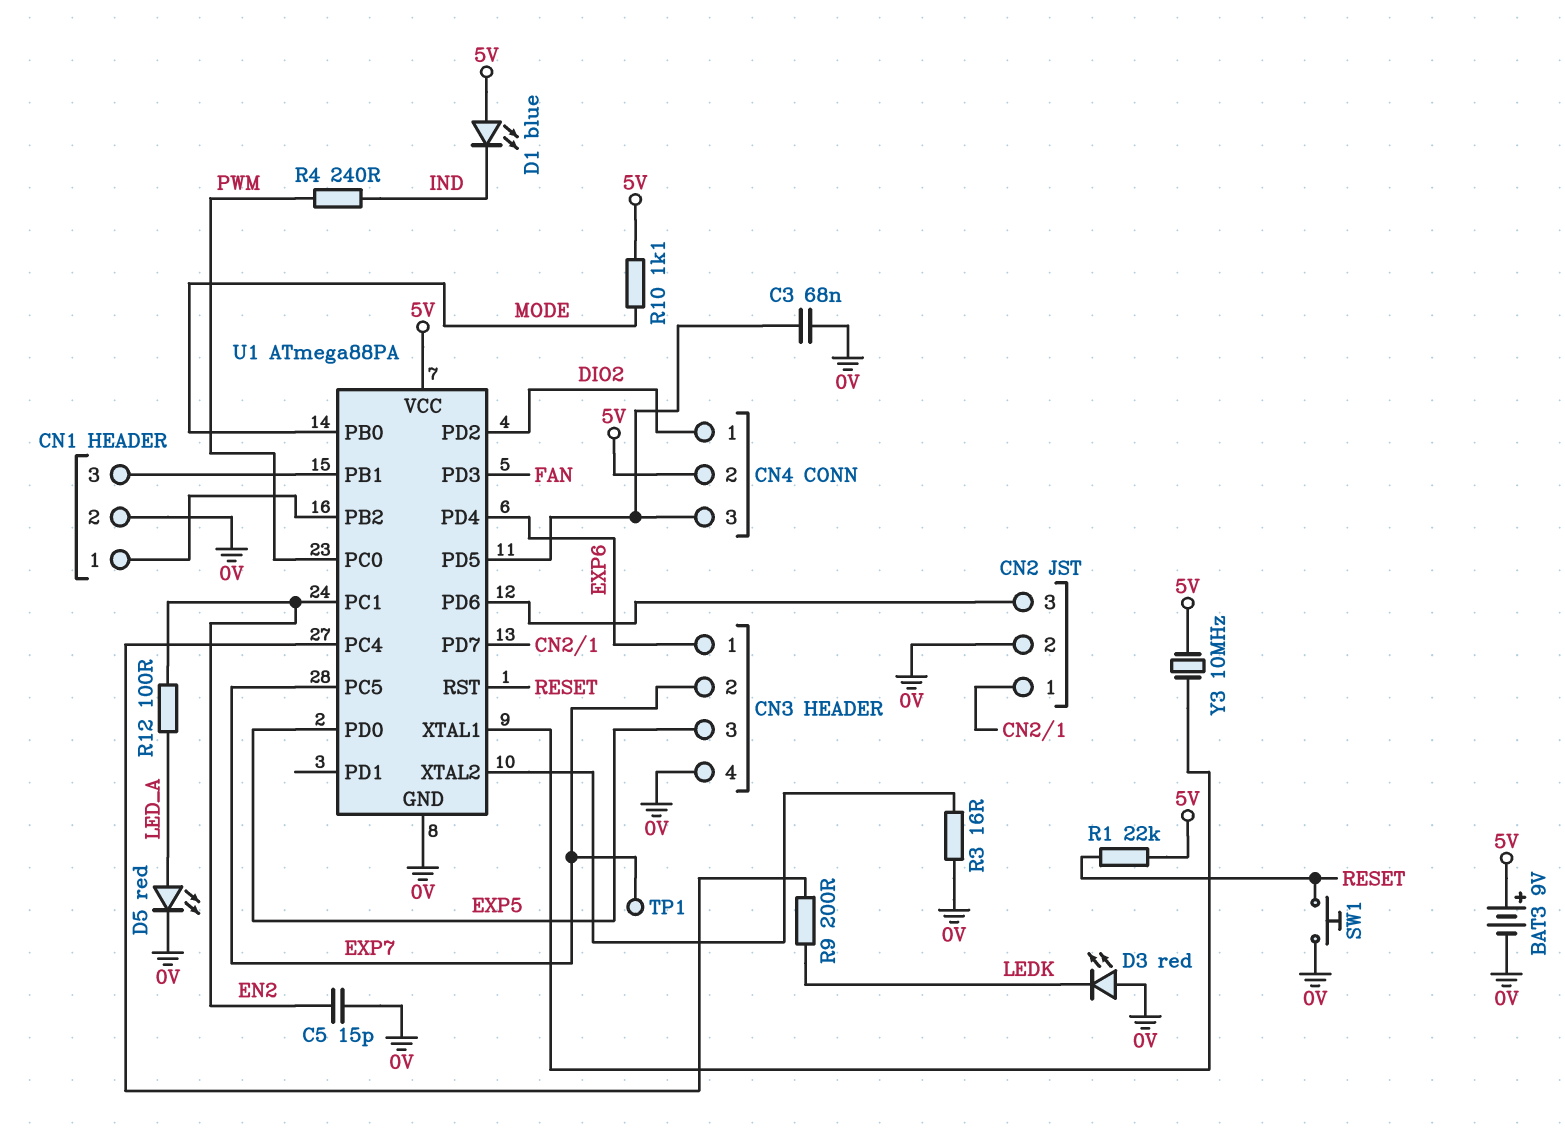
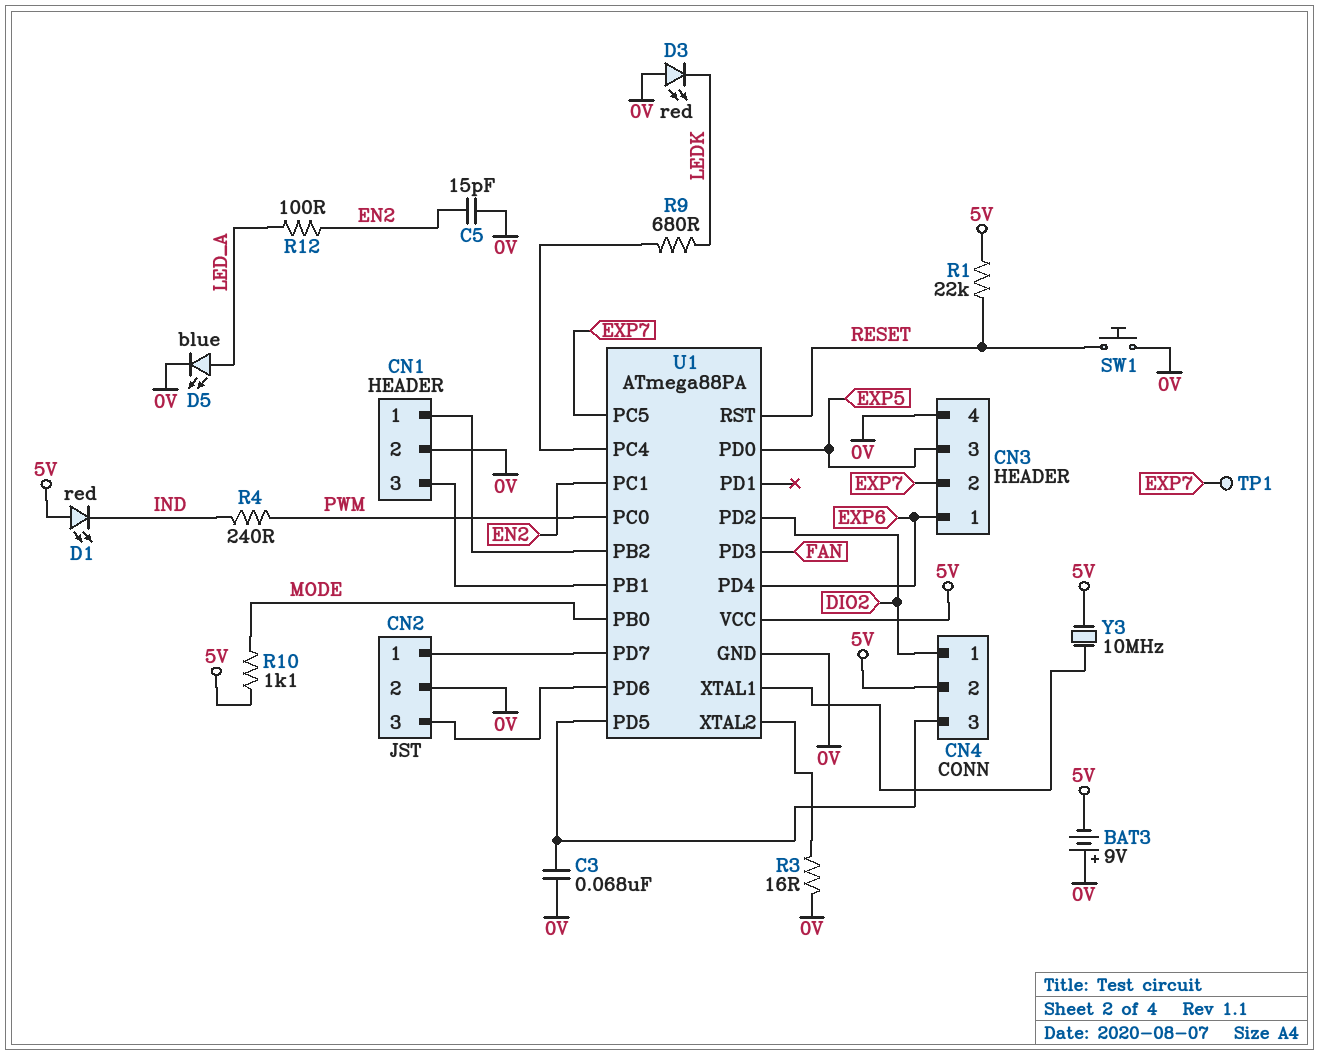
BAT3: 9V (plus 5V, minus 0V) -> 9V (plus 0V, minus 5V)
D1: LED blue (A 5V, K IND) -> LED red (A 5V, K IND)
D5: LED red (A LED_A, K 0V) -> LED blue (A LED_A, K 0V)
R9: 200 (LEDK, U1/PC4) -> 680 (LEDK, U1/PC4)

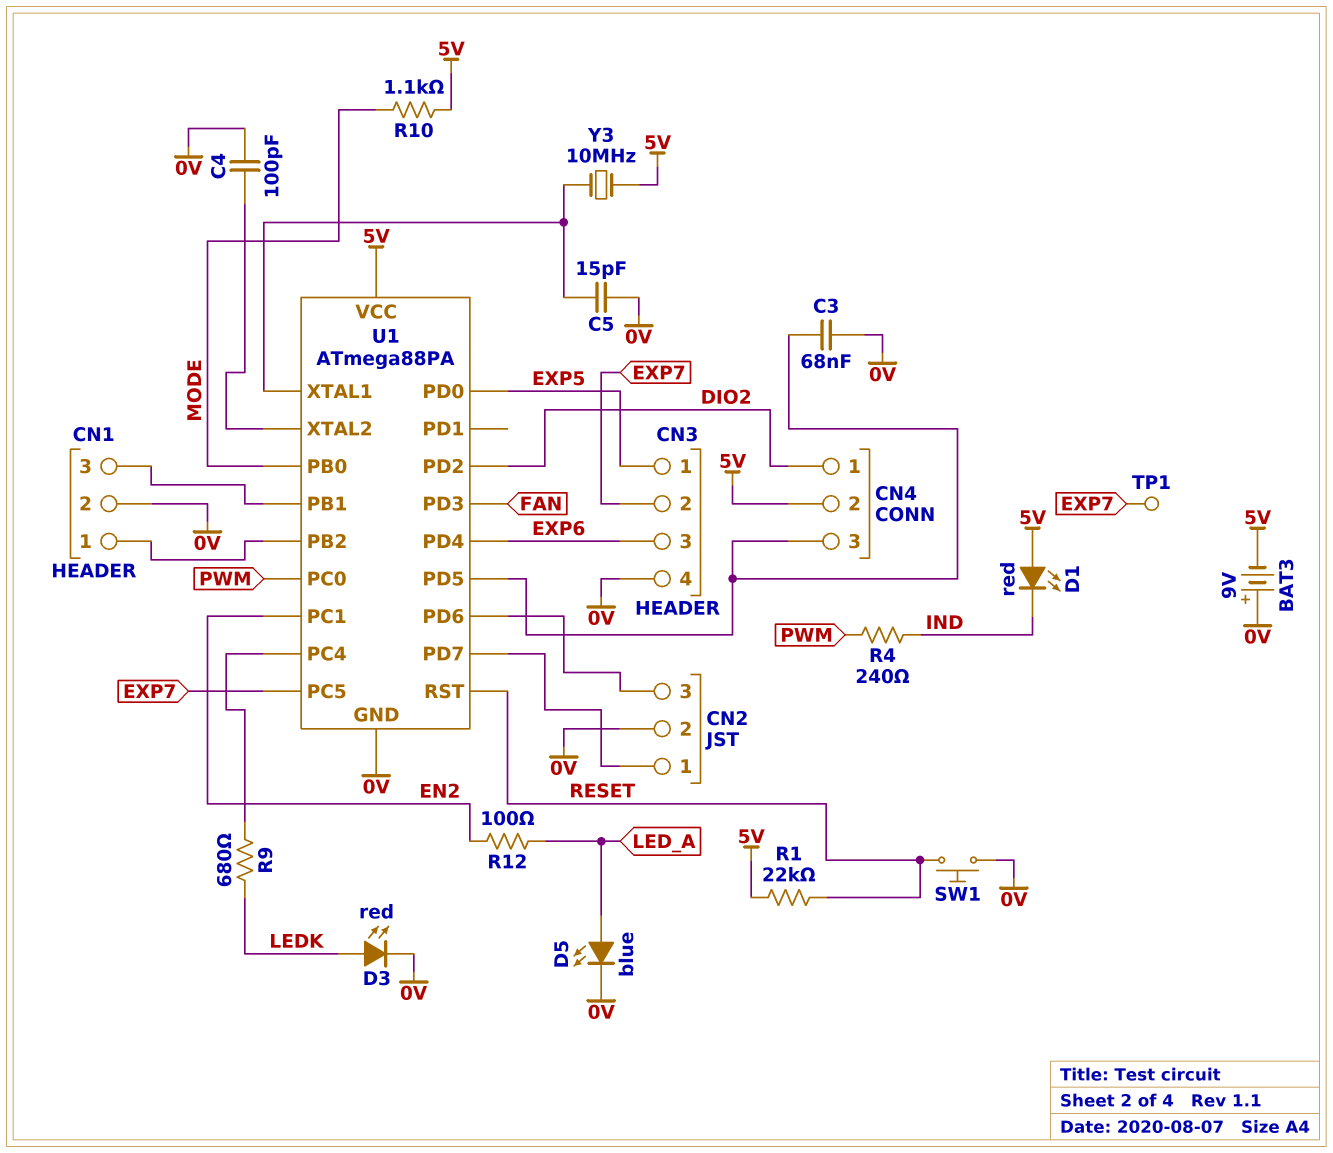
C4: none -> 100pF (0V, U1/XTAL2)
C5: 15pF (0V, EN2) -> 15pF (0V, U1/XTAL1)
CN3 pin 1: EXP6 -> EXP5
CN3 pin 3: EXP5 -> EXP6
D3: LED red (A 0V, K LEDK) -> LED red (A LEDK, K 0V)
R3: 16 (0V, U1/XTAL2) -> none

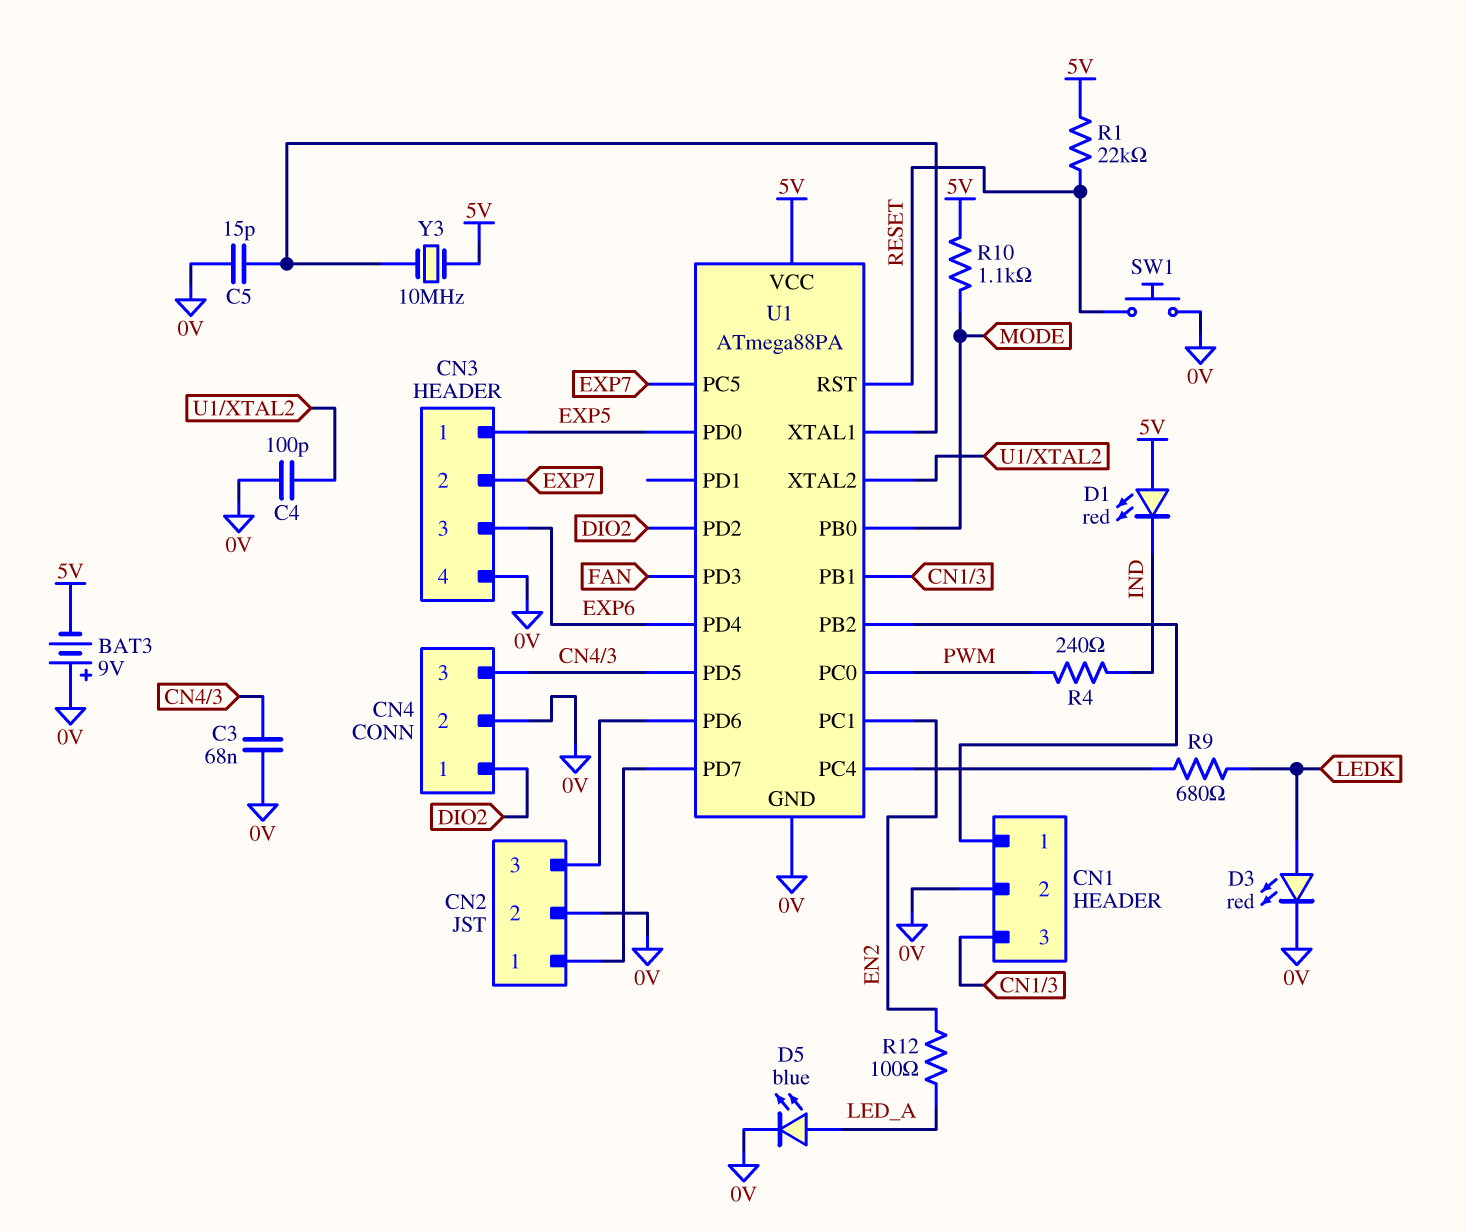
CN4 pin 2: 5V -> 0V
TP1: test point (EXP7) -> none

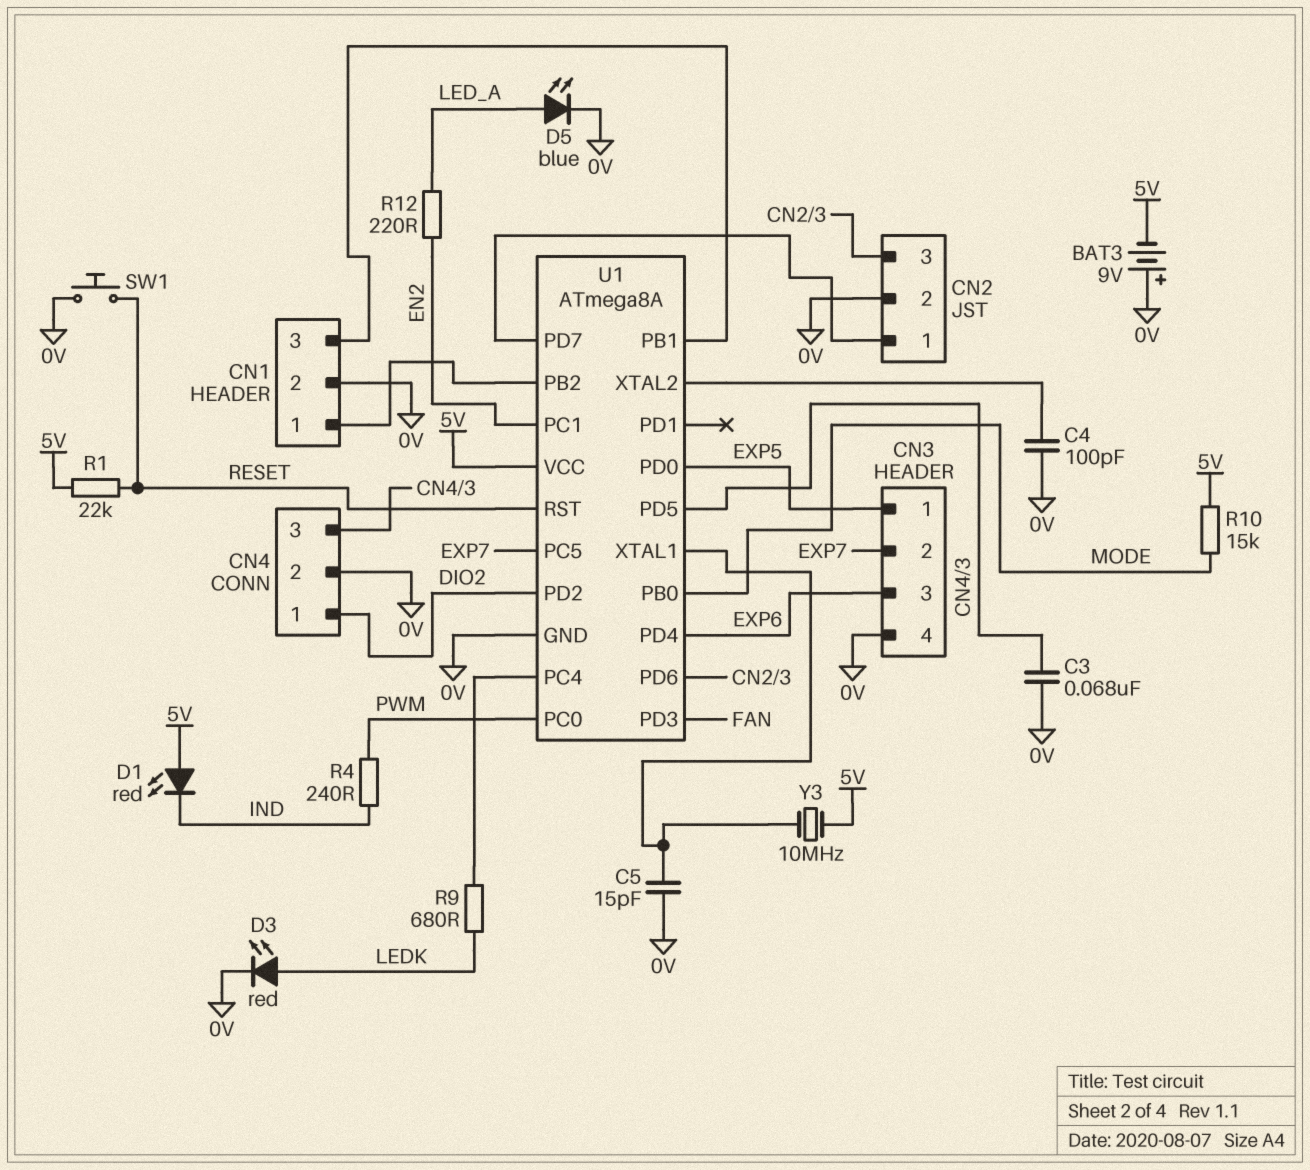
R10: 1.1k (5V, MODE) -> 15k (5V, MODE)
R12: 100 (EN2, LED_A) -> 220 (EN2, LED_A)
U1: ATmega88PA -> ATmega8A

